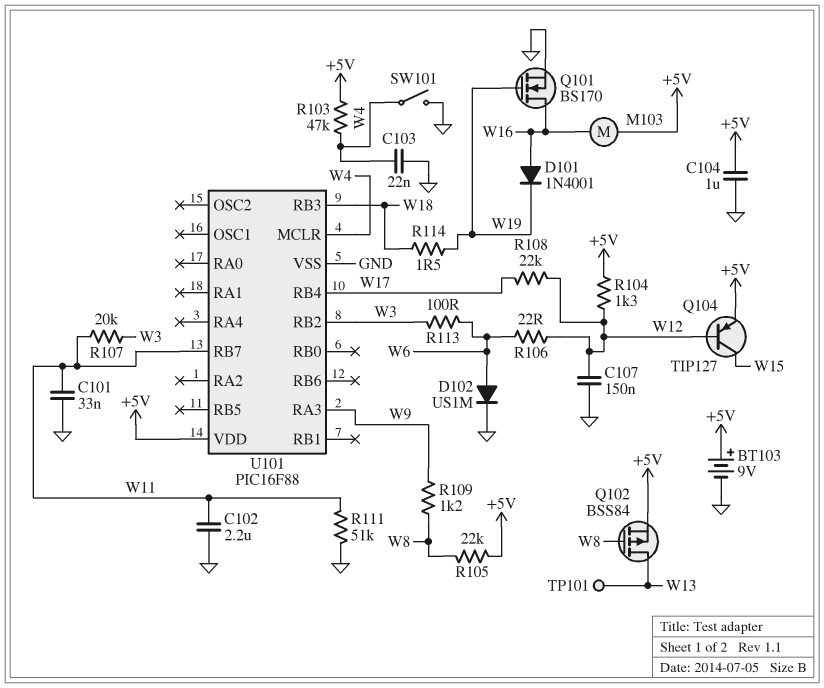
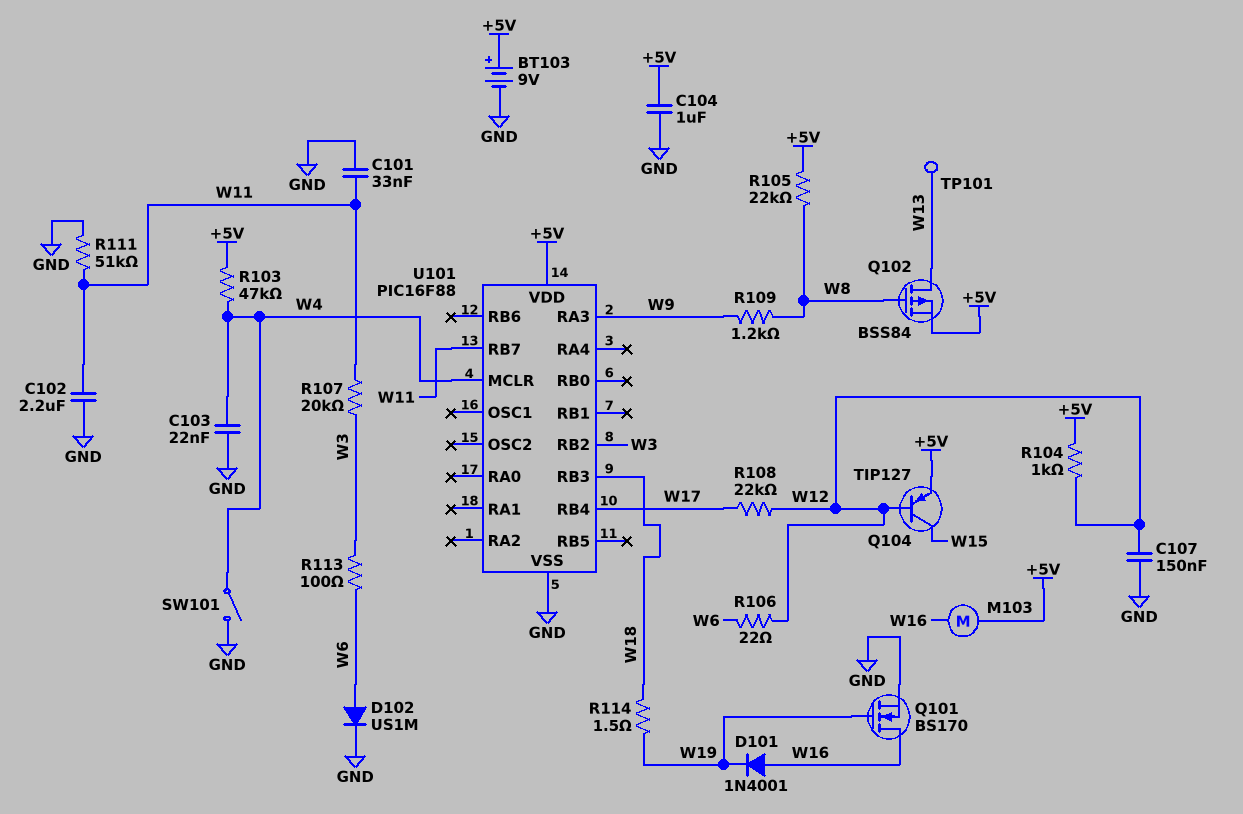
R104: 1.3k (+5V, W12) -> 1k (+5V, W12)

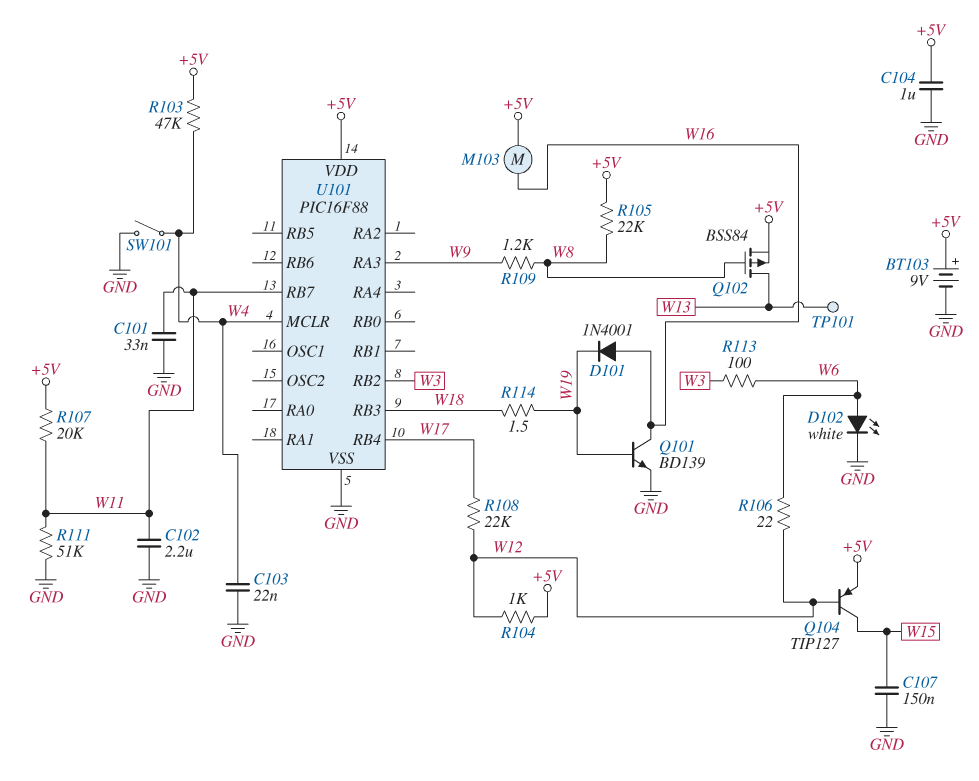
C107: 150nF (GND, W12) -> 150nF (GND, W15)
D102: diode US1M (A W6, K GND) -> LED white (A W6, K GND)
Q101: NMOS BS170 (G W19, D W16, S GND) -> NPN BD139 (B W19, C W16, E GND)
R107: 20k (W3, W11) -> 20k (+5V, W11)

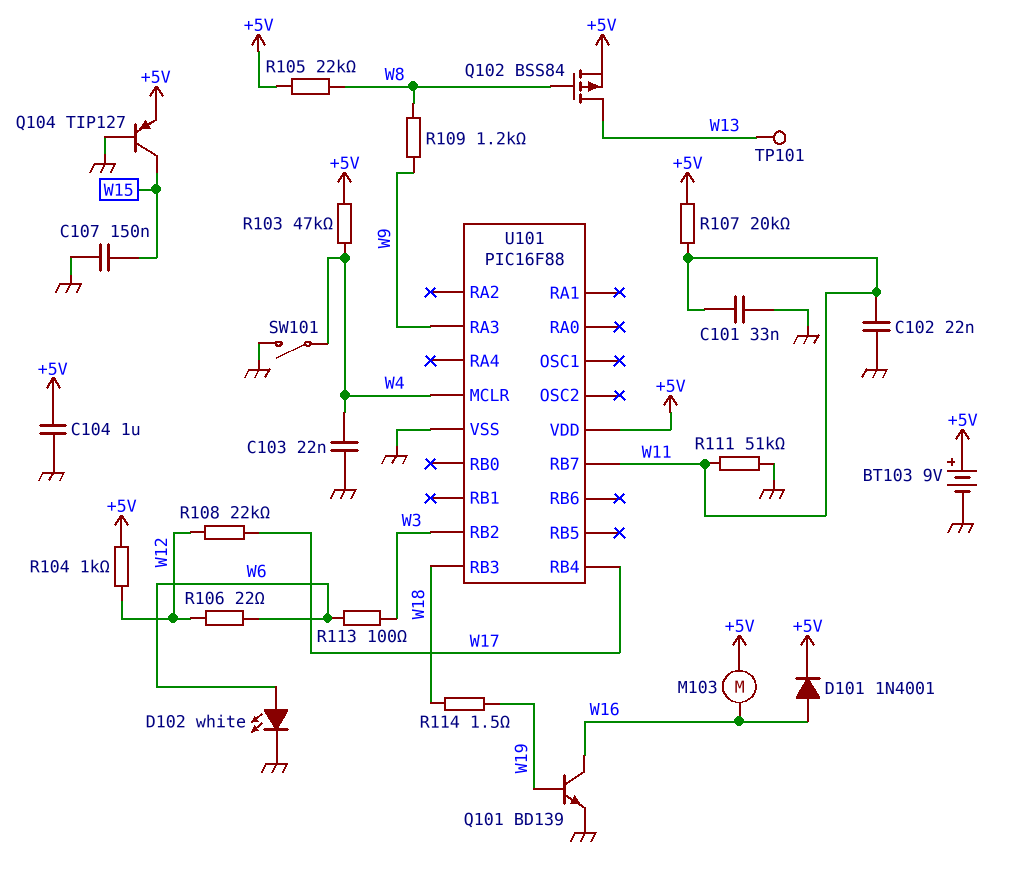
C102: 2.2uF (GND, W11) -> 22nF (GND, W11)
D101: diode 1N4001 (A W16, K W19) -> diode 1N4001 (A W16, K +5V)
Q104: PNP TIP127 (B W12, C W15, E +5V) -> PNP TIP127 (B GND, C W15, E +5V)

